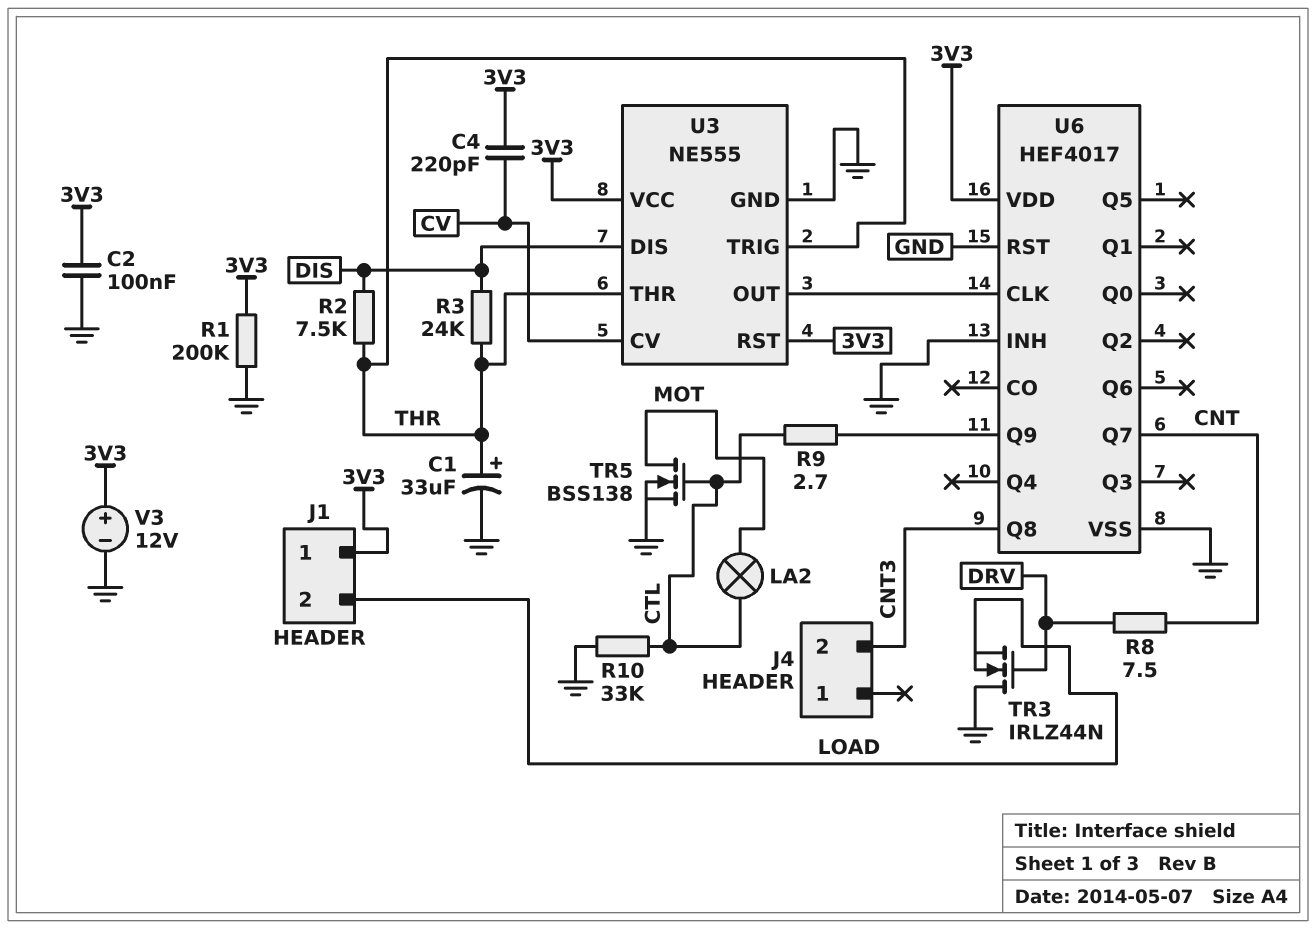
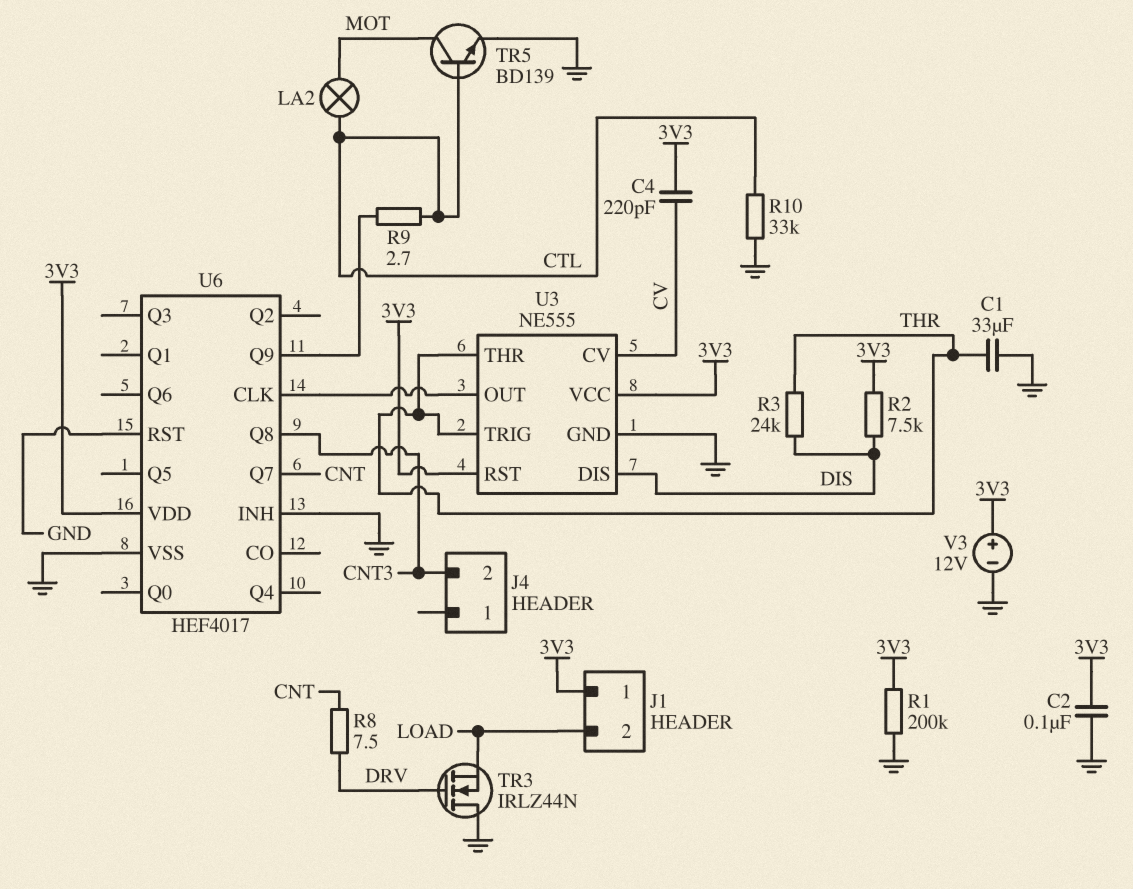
C1: 33uF (plus THR, minus GND) -> 33uF (GND, THR)
R2: 7.5k (DIS, THR) -> 7.5k (3V3, DIS)
TR5: NMOS BSS138 (G CTL, D MOT, S GND) -> NPN BD139 (B CTL, C MOT, E GND)

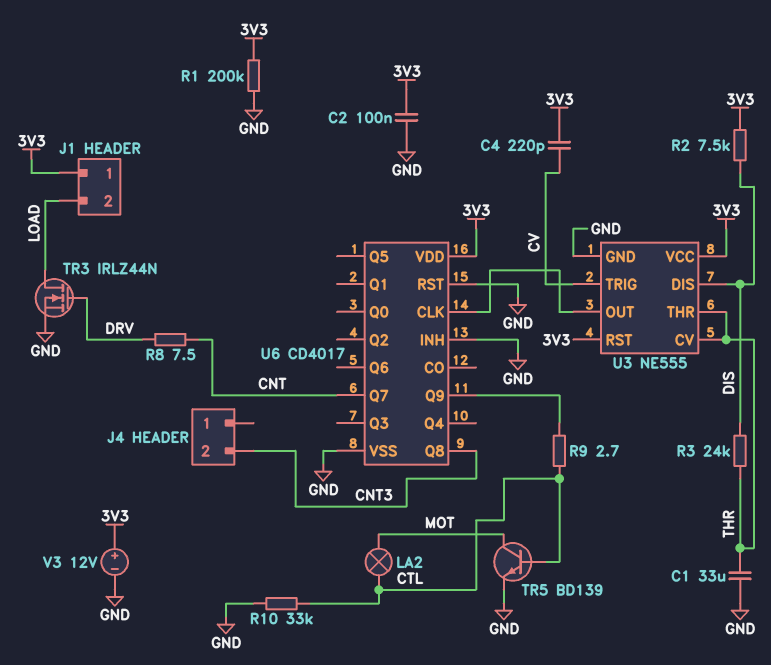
TR3: NMOS IRLZ44N (G DRV, D GND, S LOAD) -> NMOS IRLZ44N (G DRV, D LOAD, S GND)
U3 pin CV: CV -> THR
U3 pin TRIG: THR -> CV
U6: HEF4017 -> CD4017

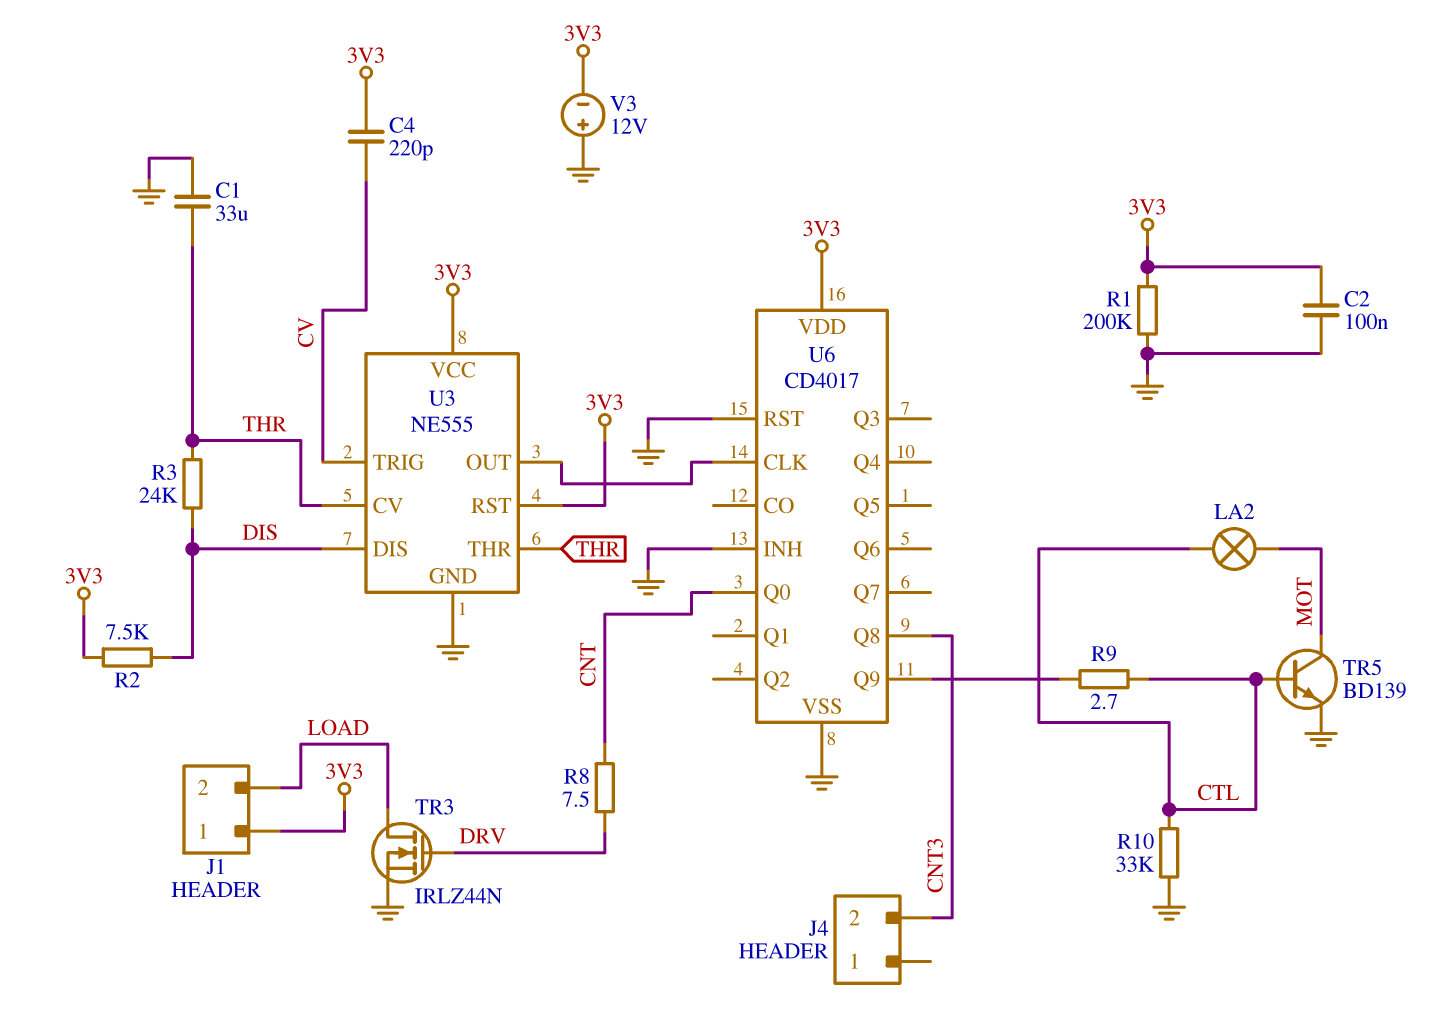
U6 pin Q0: none -> CNT
U6 pin Q7: CNT -> none
V3: 12V (plus 3V3, minus GND) -> 12V (plus GND, minus 3V3)

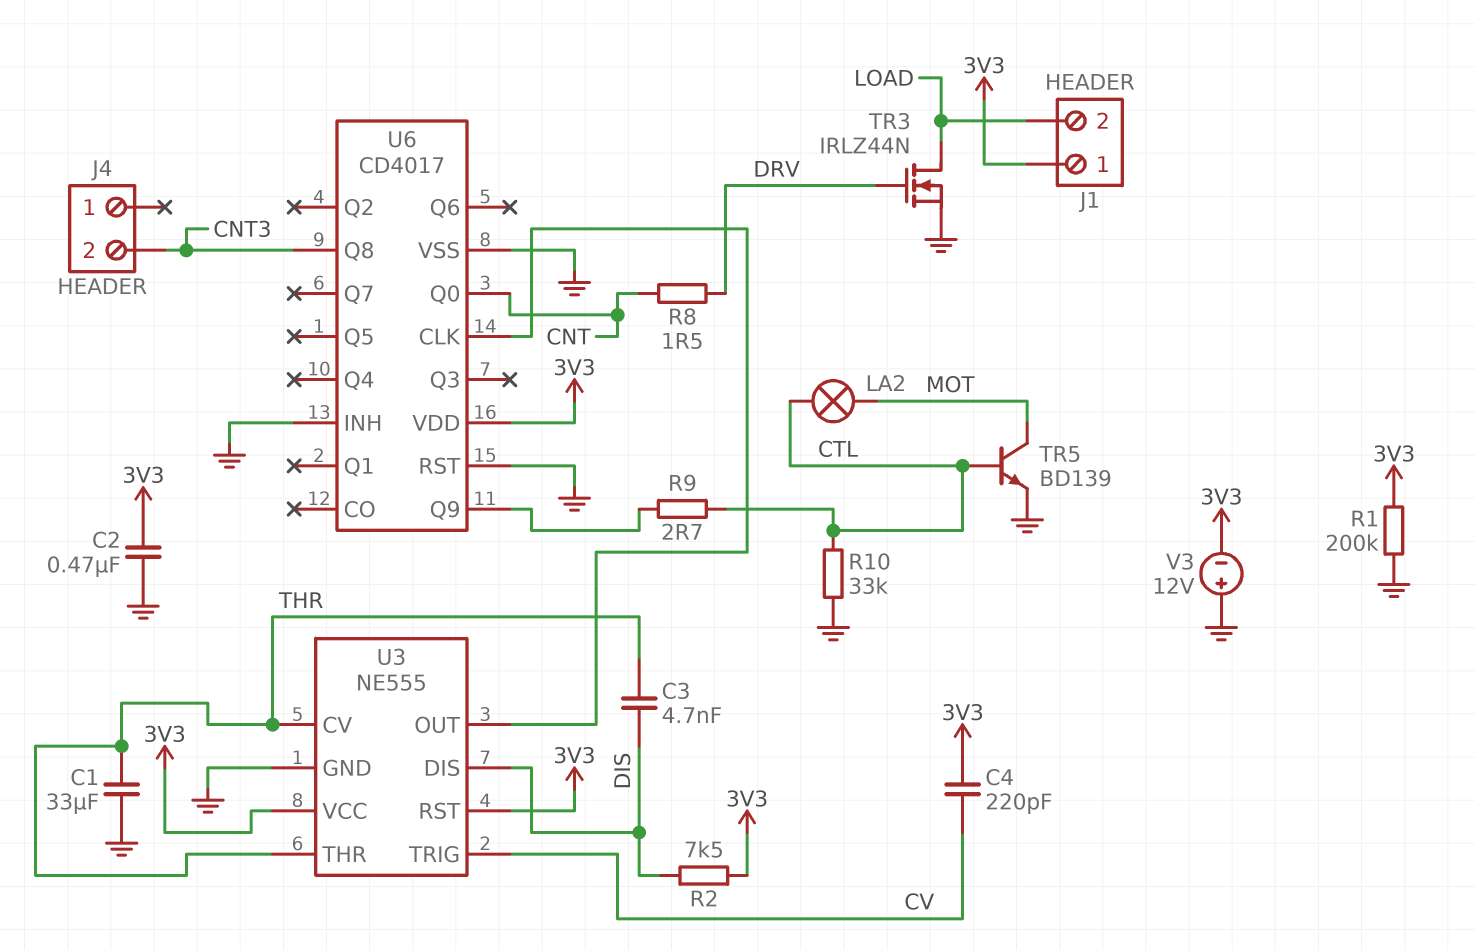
C2: 100nF (3V3, GND) -> 470nF (3V3, GND)
C3: none -> 4.7nF (DIS, THR)
R3: 24k (DIS, THR) -> none
R8: 7.5 (CNT, DRV) -> 1.5 (CNT, DRV)

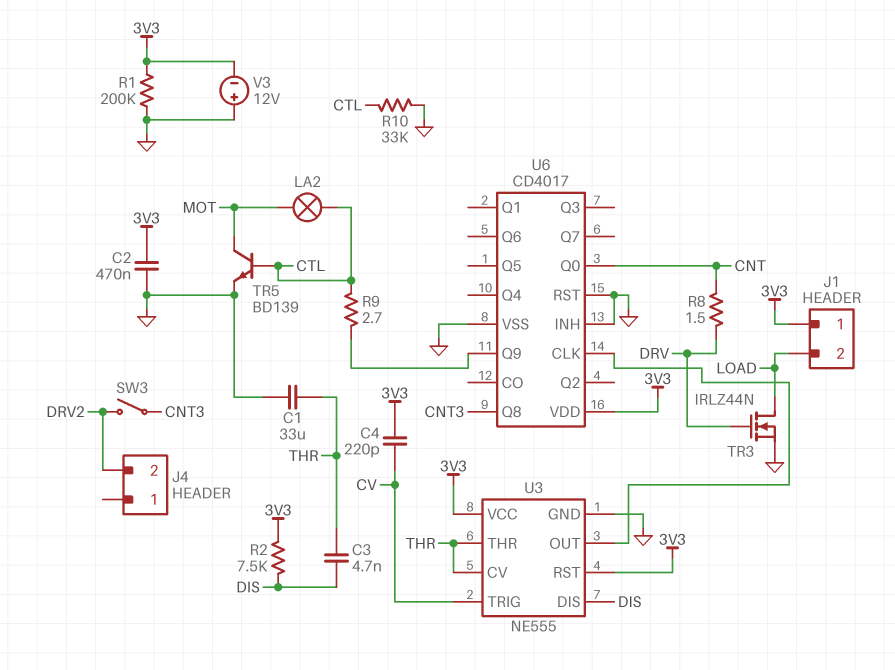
J4 pin 2: CNT3 -> DRV2
SW3: none -> switch (CNT3, DRV2)

